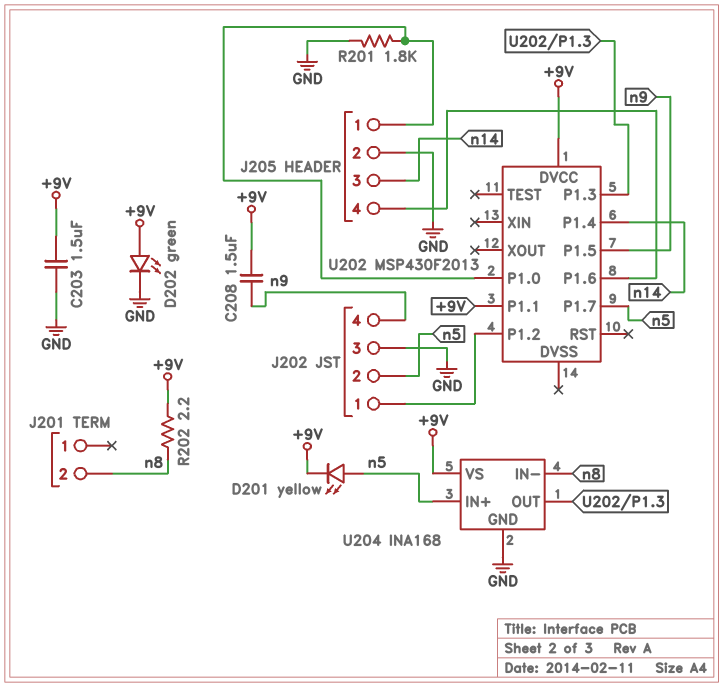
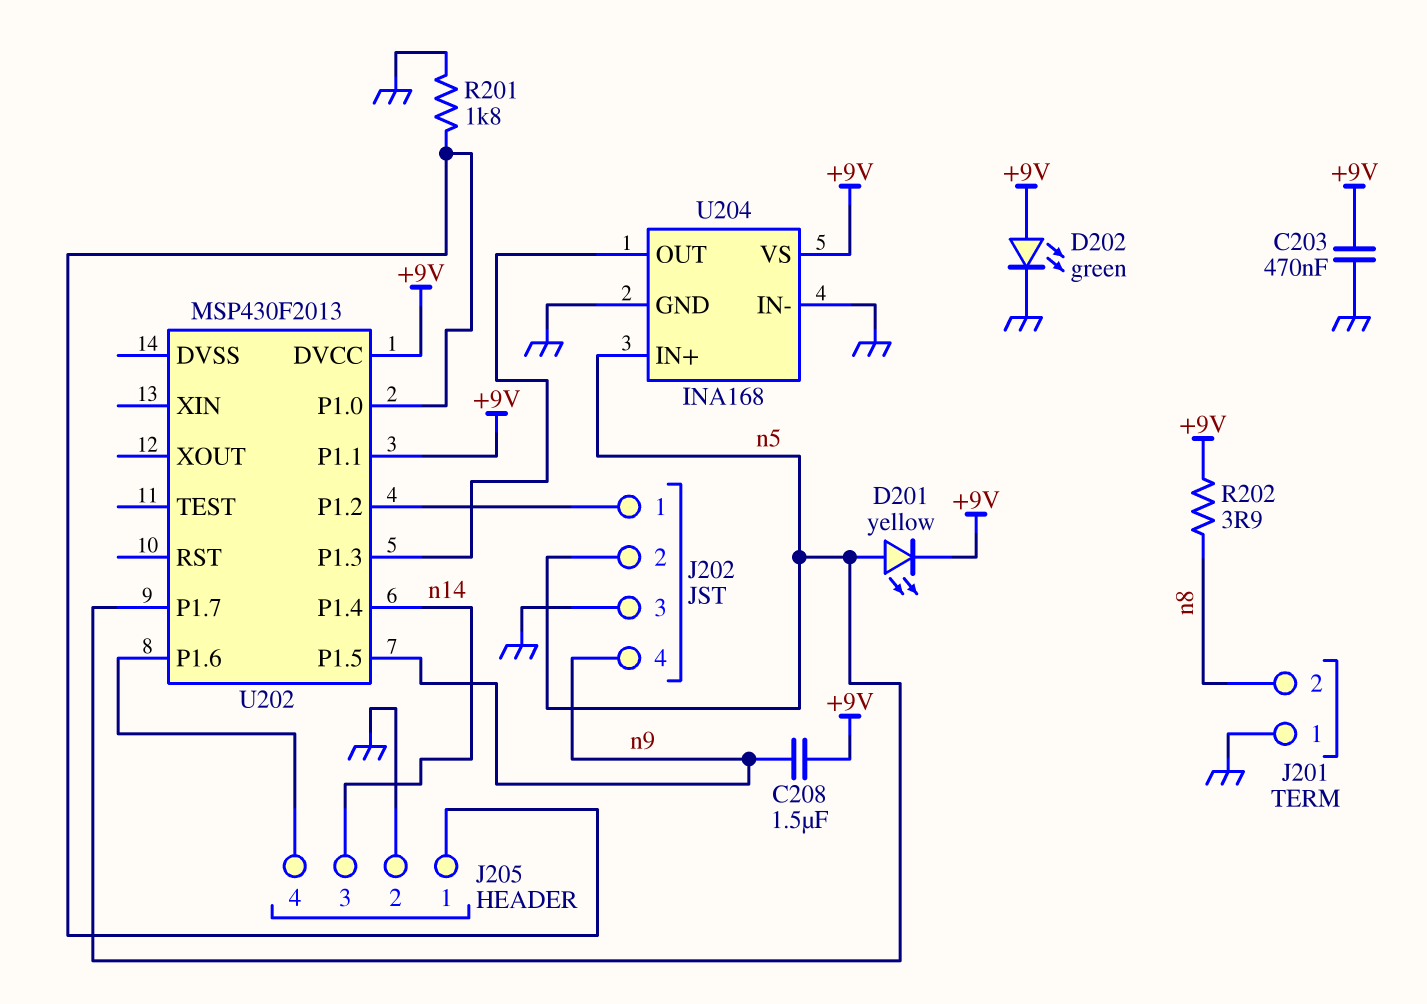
C203: 1.5uF (+9V, GND) -> 470nF (+9V, GND)
J201 pin 1: none -> GND
R202: 2.2 (+9V, n8) -> 3.9 (+9V, n8)
U204 pin IN-: n8 -> GND

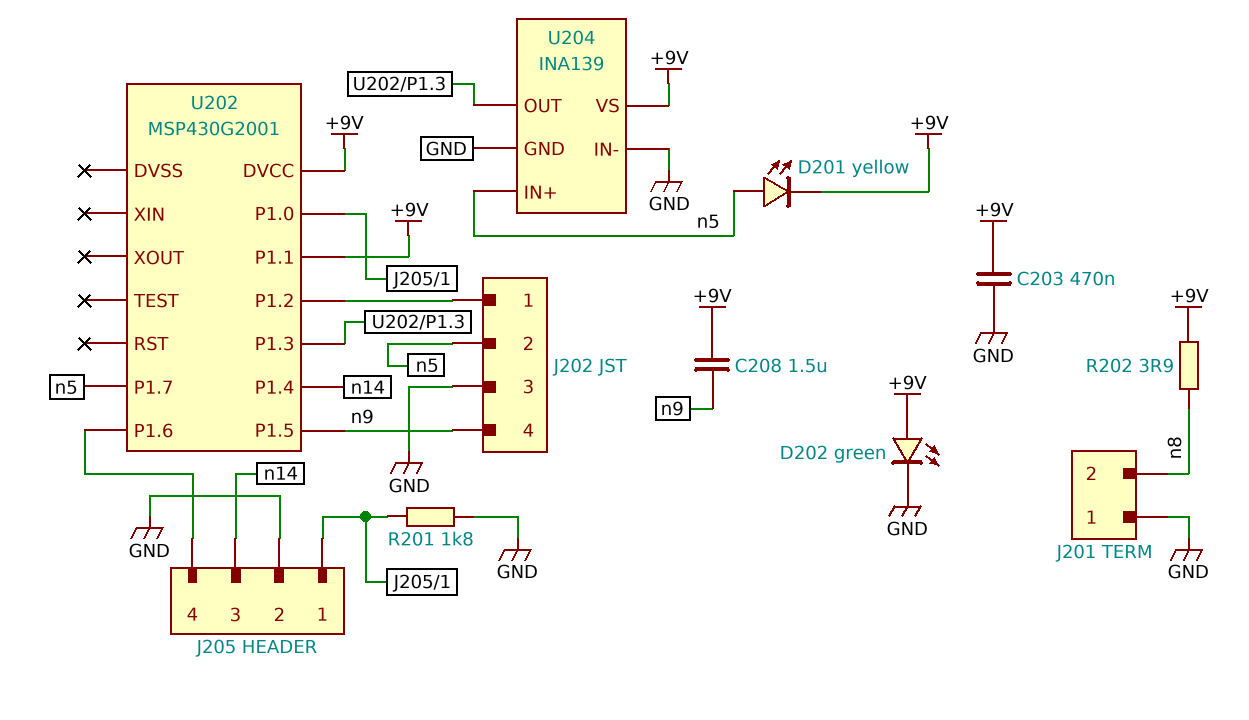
U202: MSP430F2013 -> MSP430G2001
U204: INA168 -> INA139

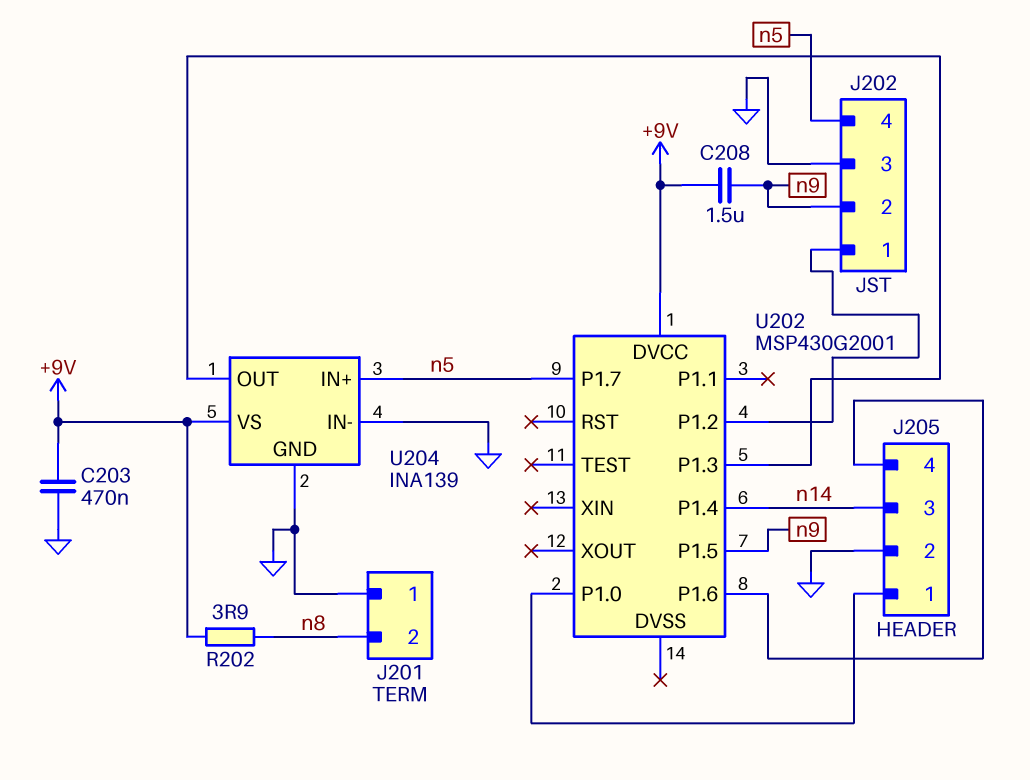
D201: LED yellow (A n5, K +9V) -> none
D202: LED green (A +9V, K GND) -> none
J202 pin 2: n5 -> n9
J202 pin 4: n9 -> n5
R201: 1.8k (GND, J205/1) -> none
U202 pin P1.1: +9V -> none

